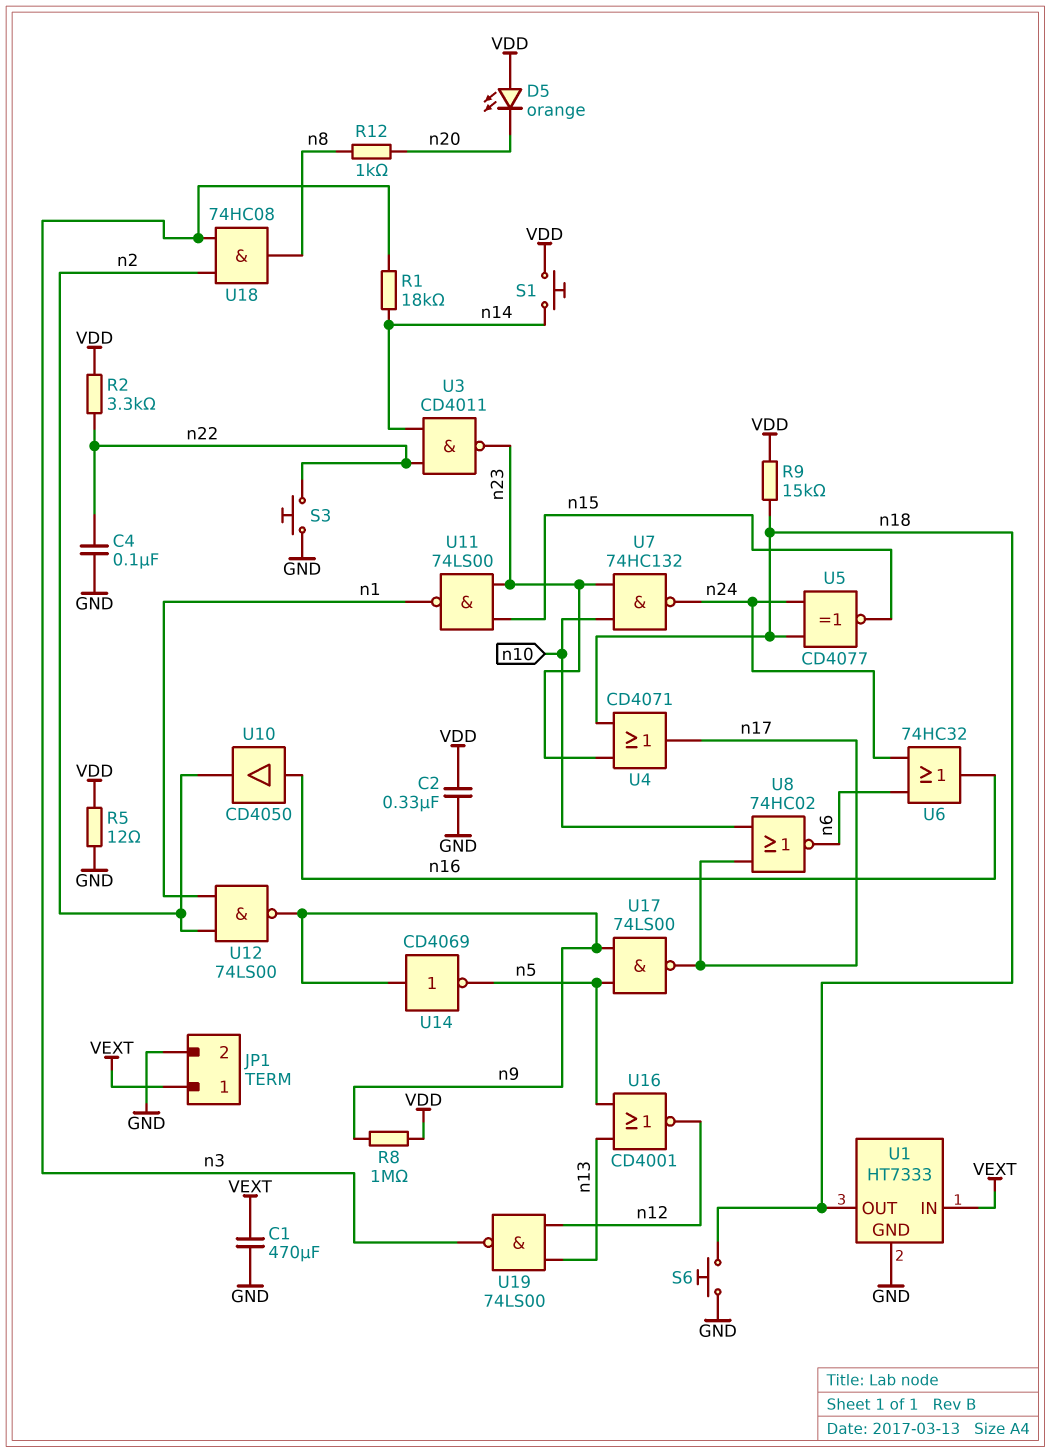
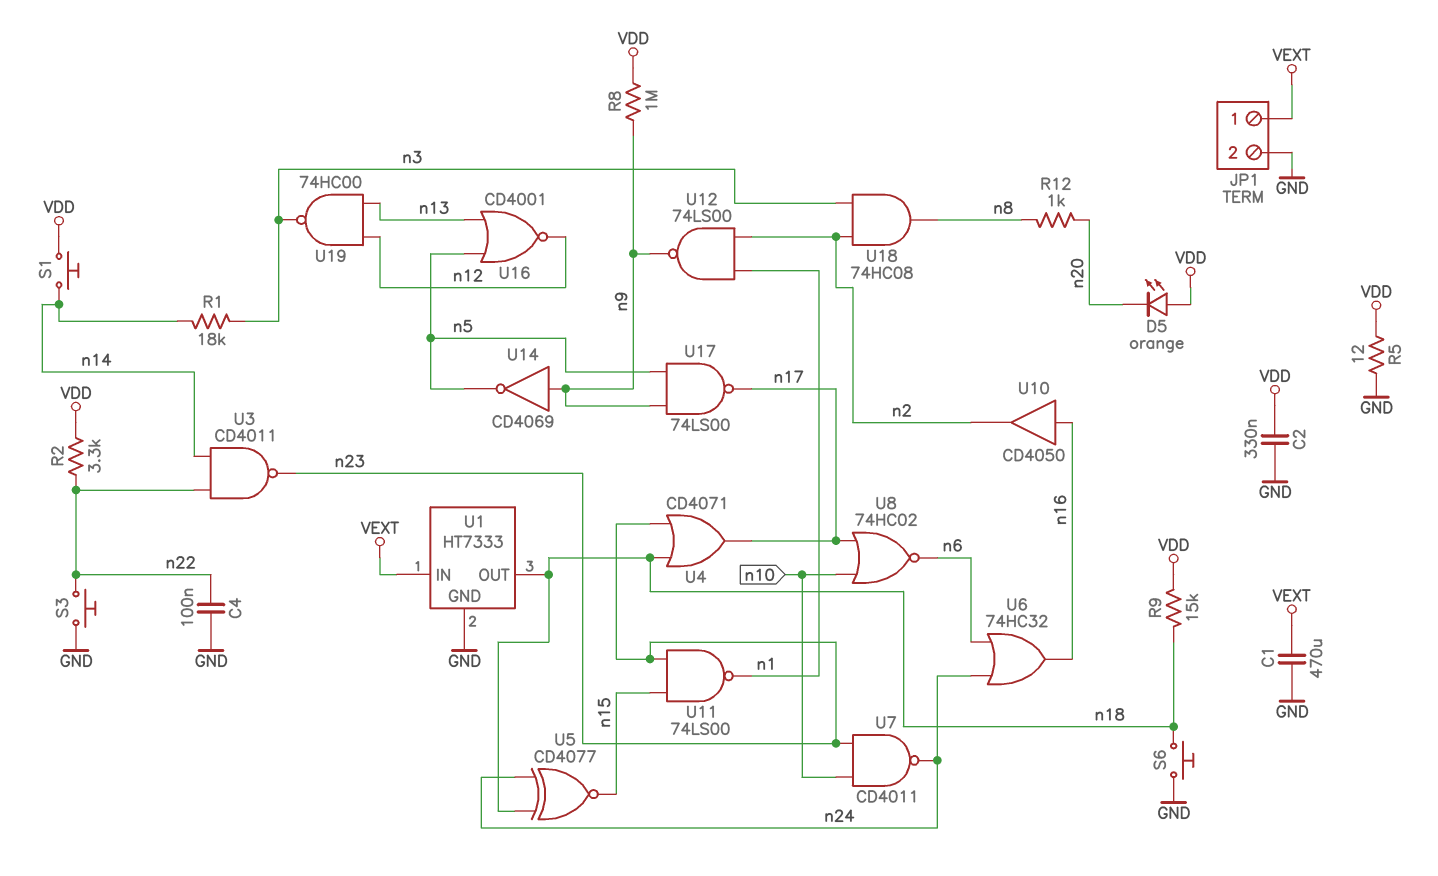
U7: NAND 74HC132 (in n10, in n23, out n24) -> NAND CD4011 (in n10, in n23, out n24)
U19: NAND 74LS00 (in n12, in n13, out n3) -> NAND 74HC00 (in n12, in n13, out n3)

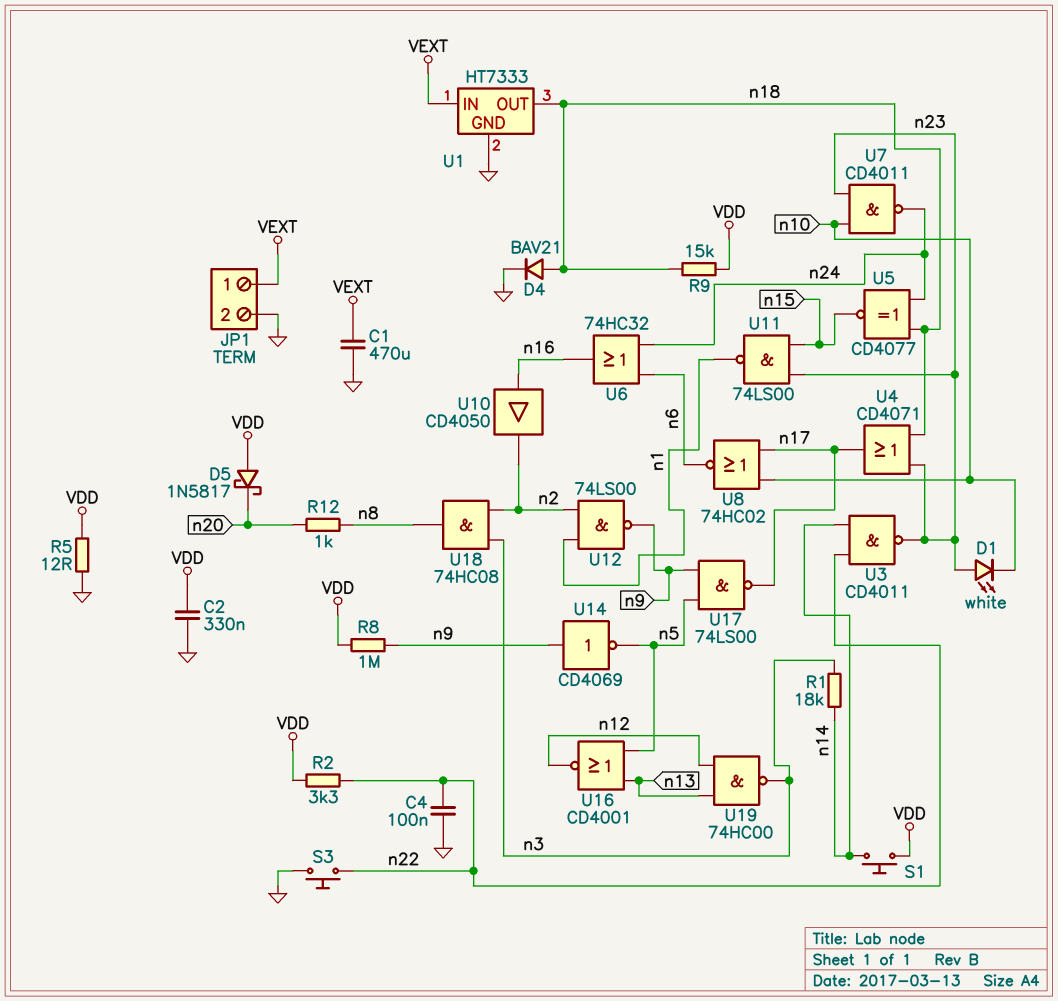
D1: none -> LED white (A n23, K n10)
D4: none -> diode BAV21 (A n18, K GND)
D5: LED orange (A VDD, K n20) -> schottky 1N5817 (A VDD, K n20)
S6: button (GND, n18) -> none

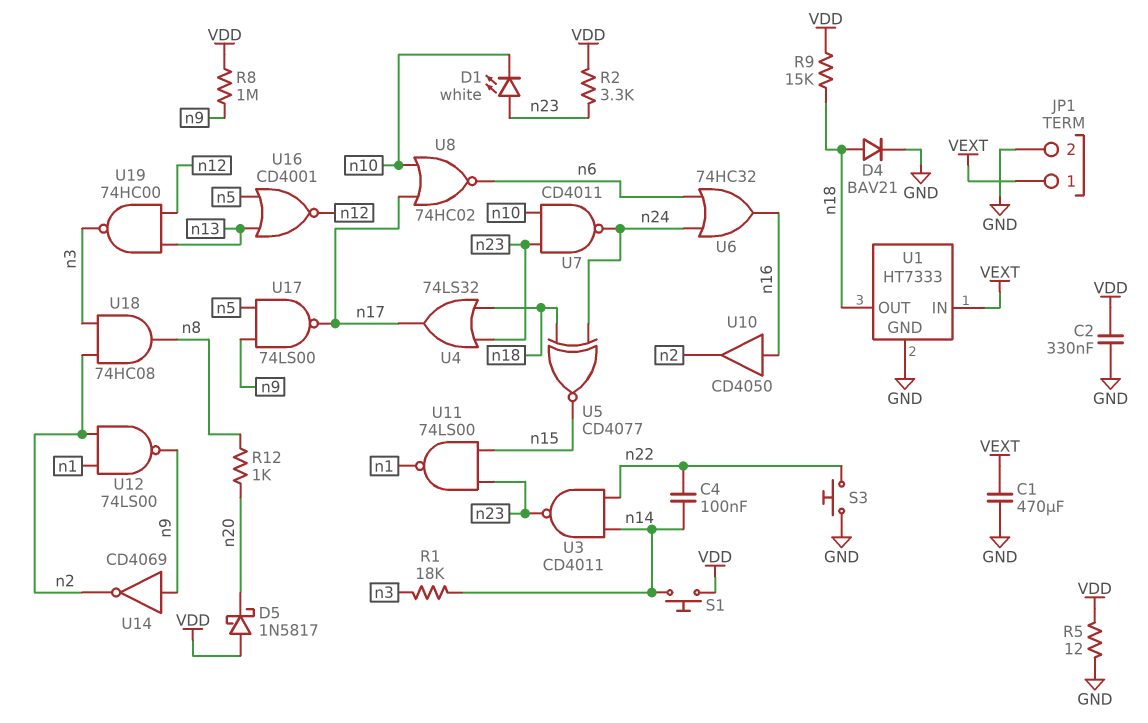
C4: 100nF (GND, n22) -> 100nF (n14, n22)
R2: 3.3k (VDD, n22) -> 3.3k (VDD, n23)
U4: OR CD4071 (in n18, in n23, out n17) -> OR 74LS32 (in n18, in n23, out n17)
U14: NOT CD4069 (in n9, out n5) -> NOT CD4069 (in n9, out n2)

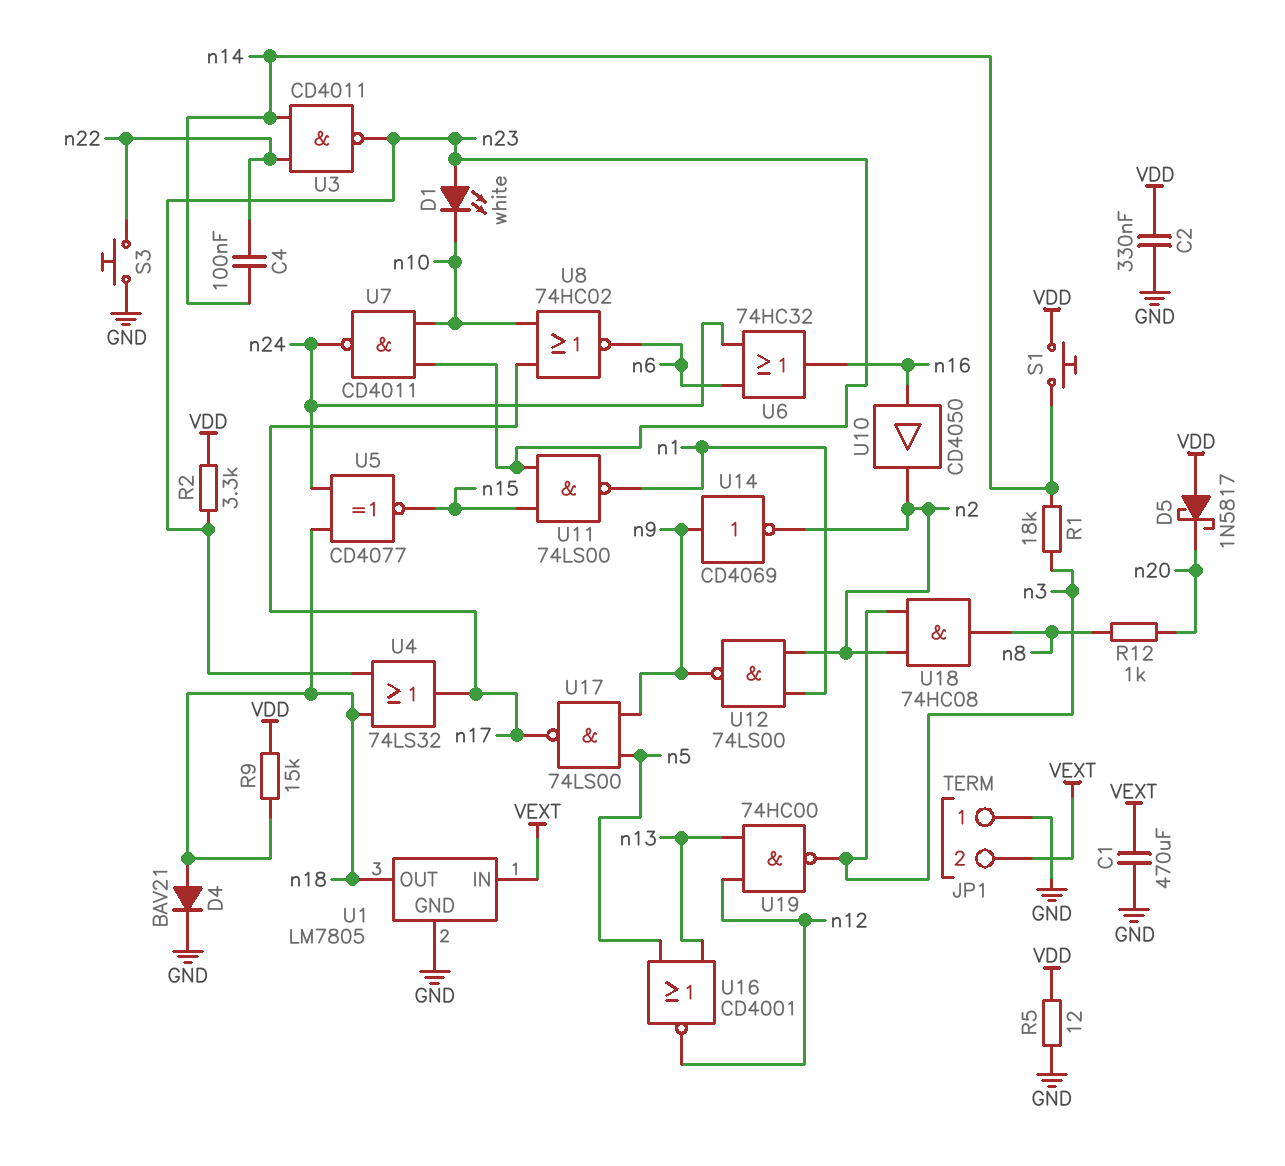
JP1 pin 1: VEXT -> GND
JP1 pin 2: GND -> VEXT
R8: 1M (VDD, n9) -> none
U1: HT7333 -> LM7805

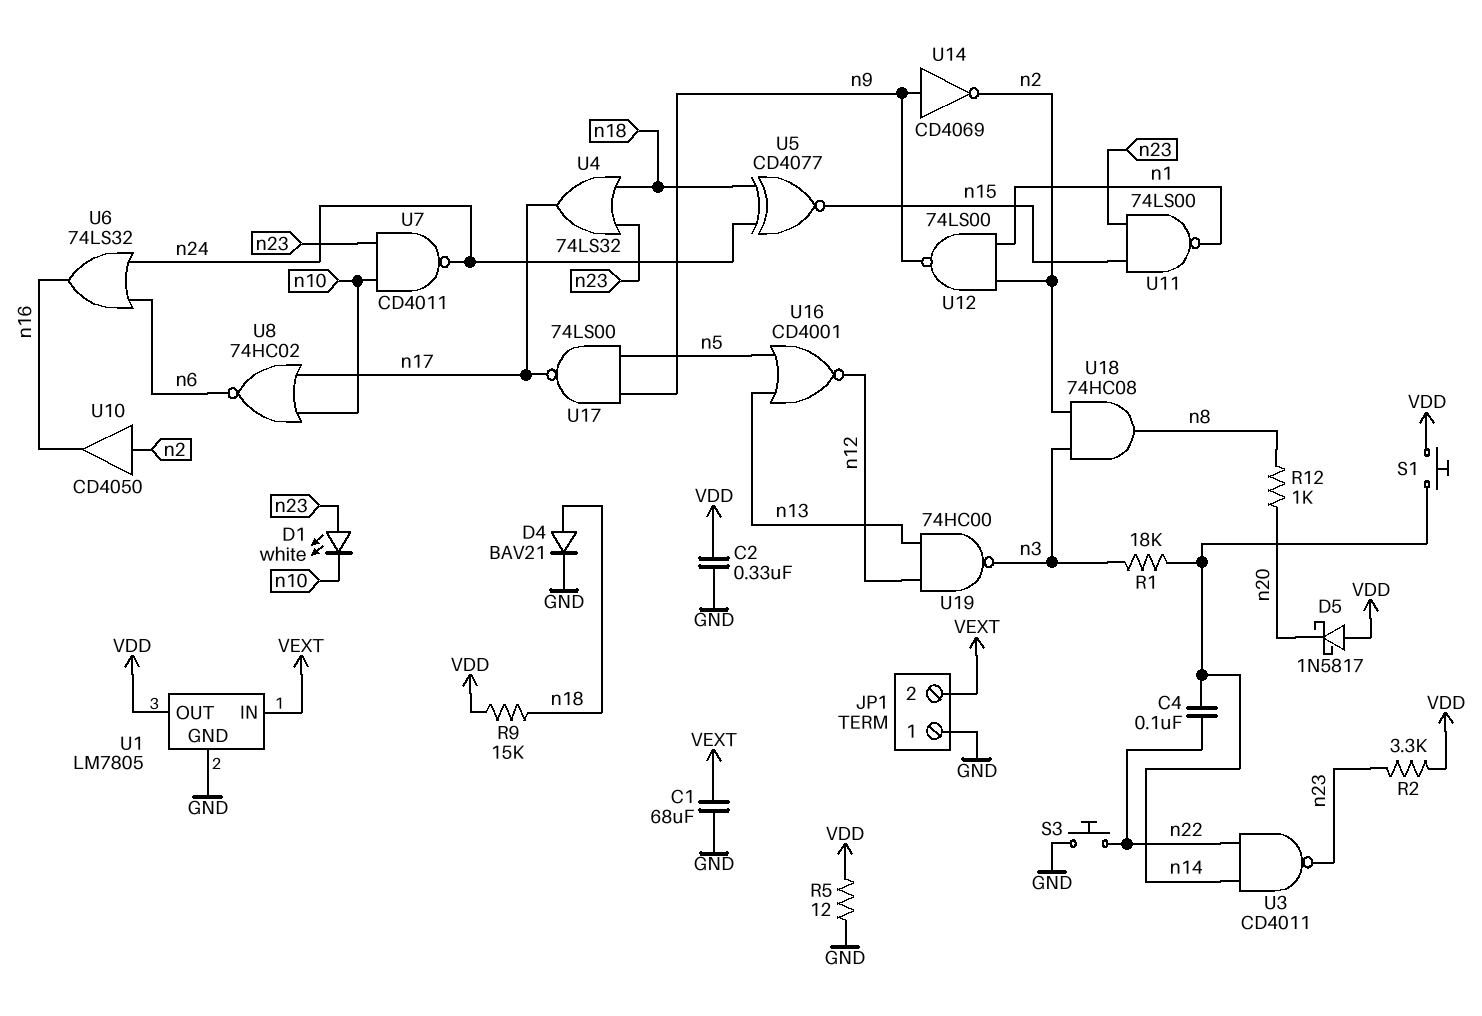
C1: 470uF (GND, VEXT) -> 68uF (GND, VEXT)
U1 pin OUT: n18 -> VDD
U6: OR 74HC32 (in n6, in n24, out n16) -> OR 74LS32 (in n6, in n24, out n16)
U10: buffer CD4050 (in n16, out n2) -> buffer CD4050 (in n2, out n16)

